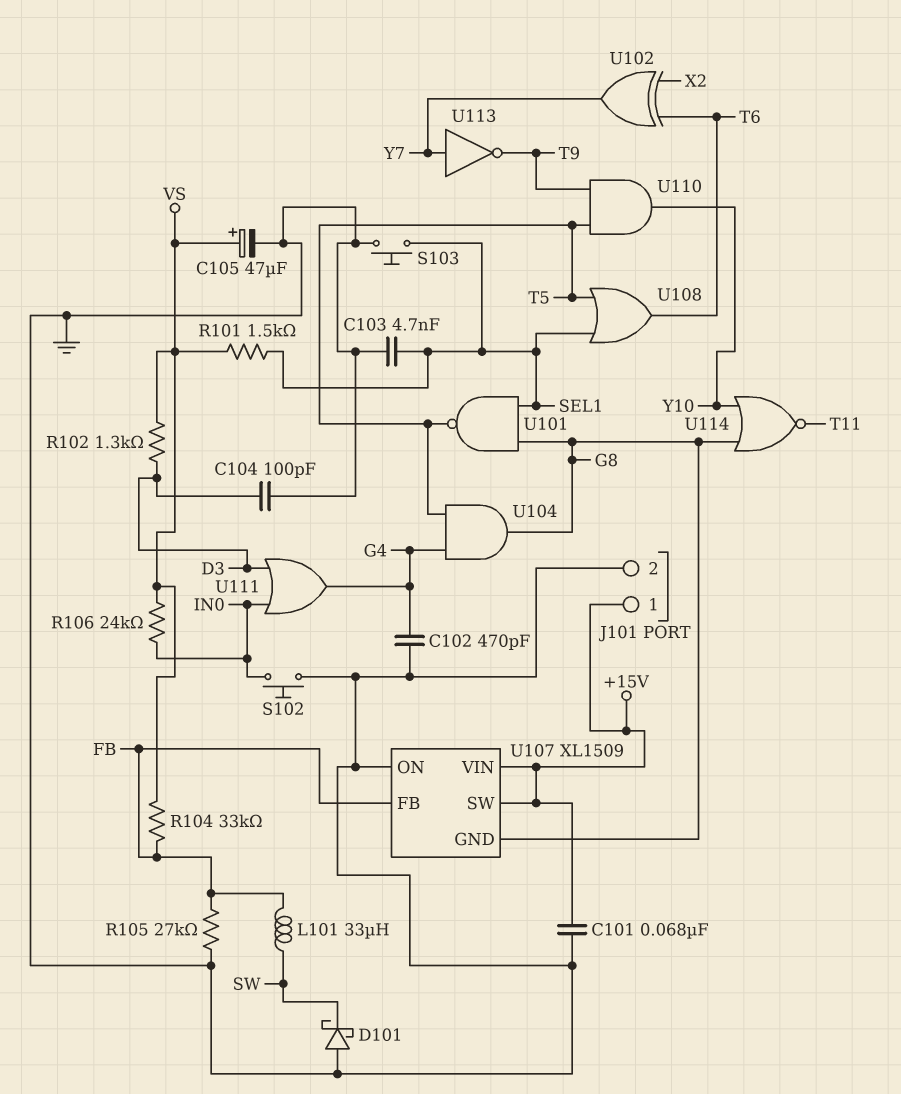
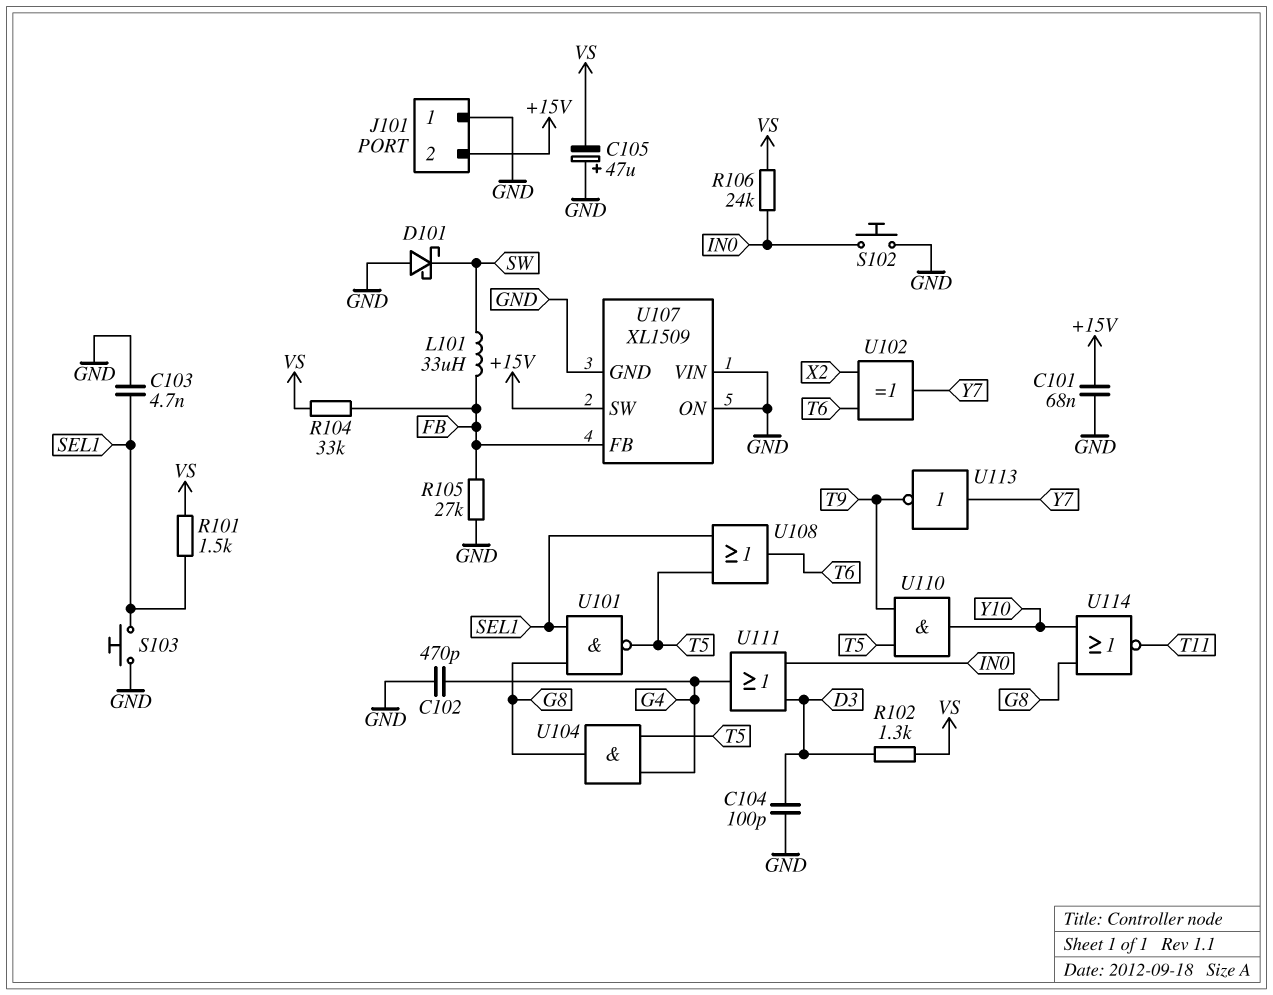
C105: 47uF (plus VS, minus GND) -> 47uF (plus GND, minus VS)
J101 pin 1: +15V -> GND
J101 pin 2: GND -> +15V
U107 pin GND: G8 -> GND
U107 pin VIN: +15V -> GND

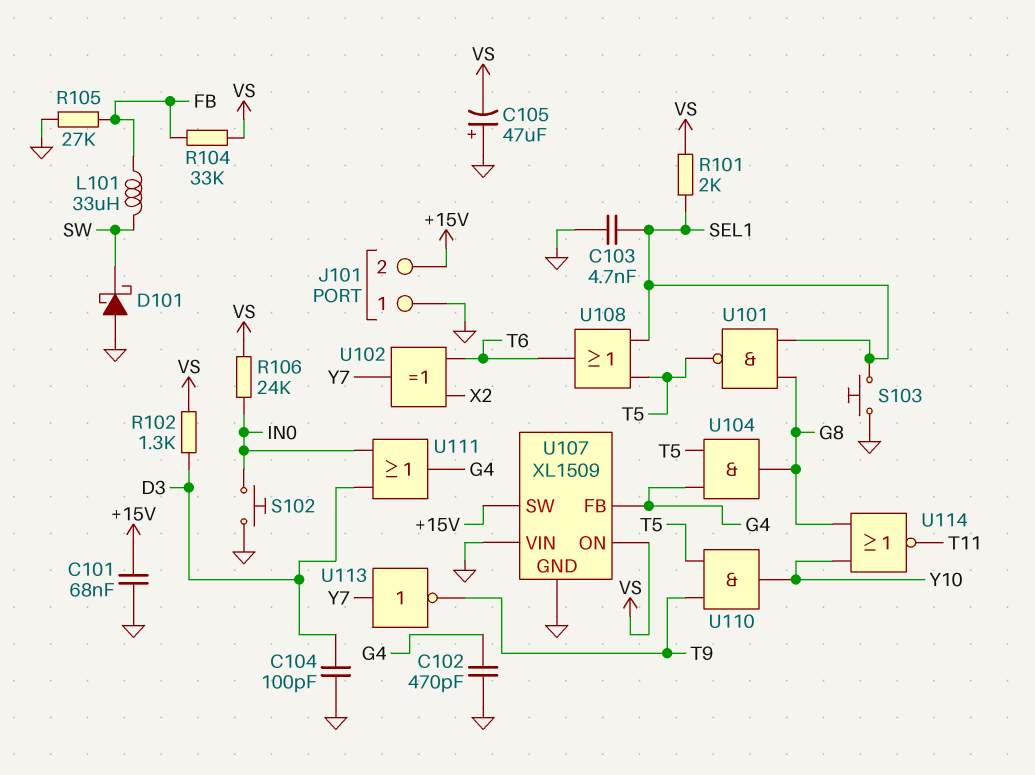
R101: 1.5k (SEL1, VS) -> 2k (SEL1, VS)
U107 pin FB: FB -> G4
U107 pin ON: GND -> VS

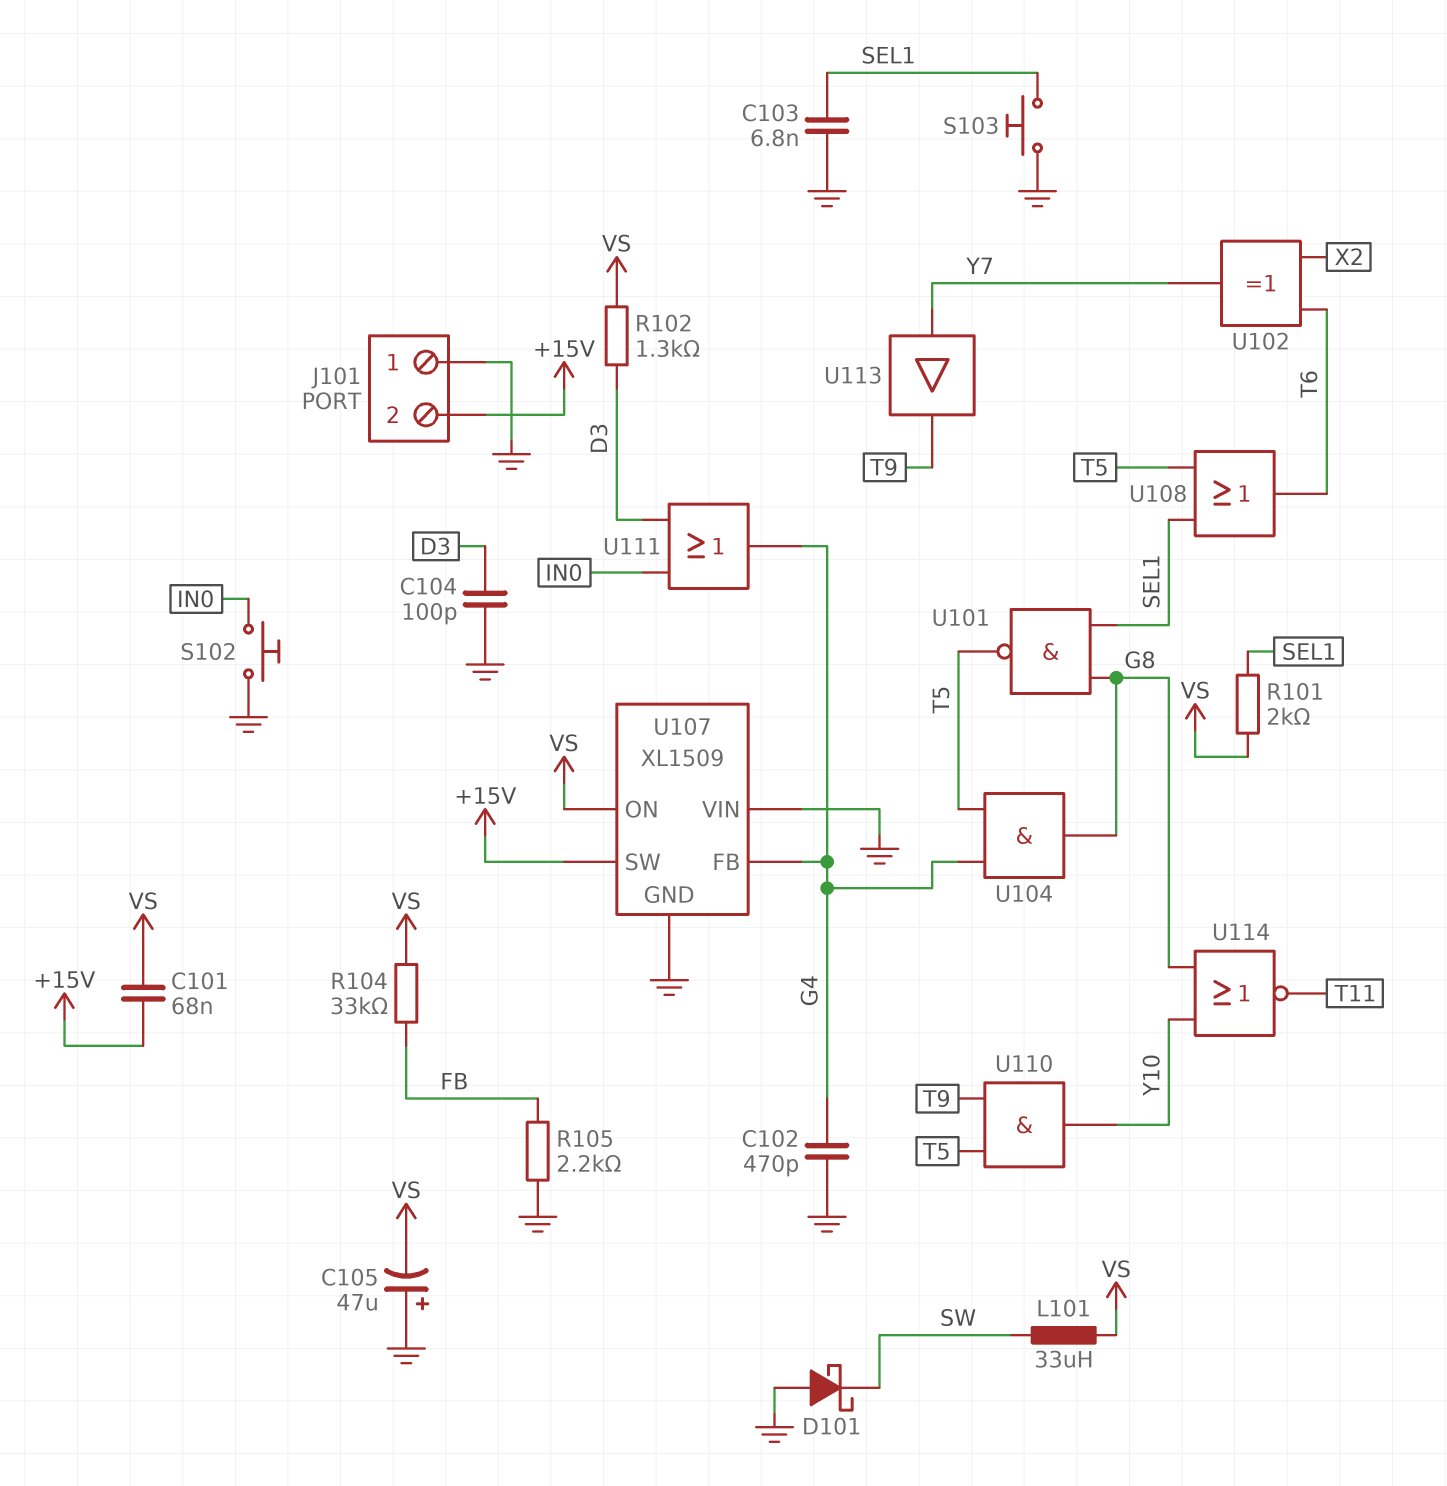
C101: 68nF (+15V, GND) -> 68nF (+15V, VS)
C103: 4.7nF (GND, SEL1) -> 6.8nF (GND, SEL1)
L101: 33uH (FB, SW) -> 33uH (SW, VS)
R105: 27k (FB, GND) -> 2.2k (FB, GND)
R106: 24k (IN0, VS) -> none
U113: NOT (in Y7, out T9) -> buffer (in Y7, out T9)

